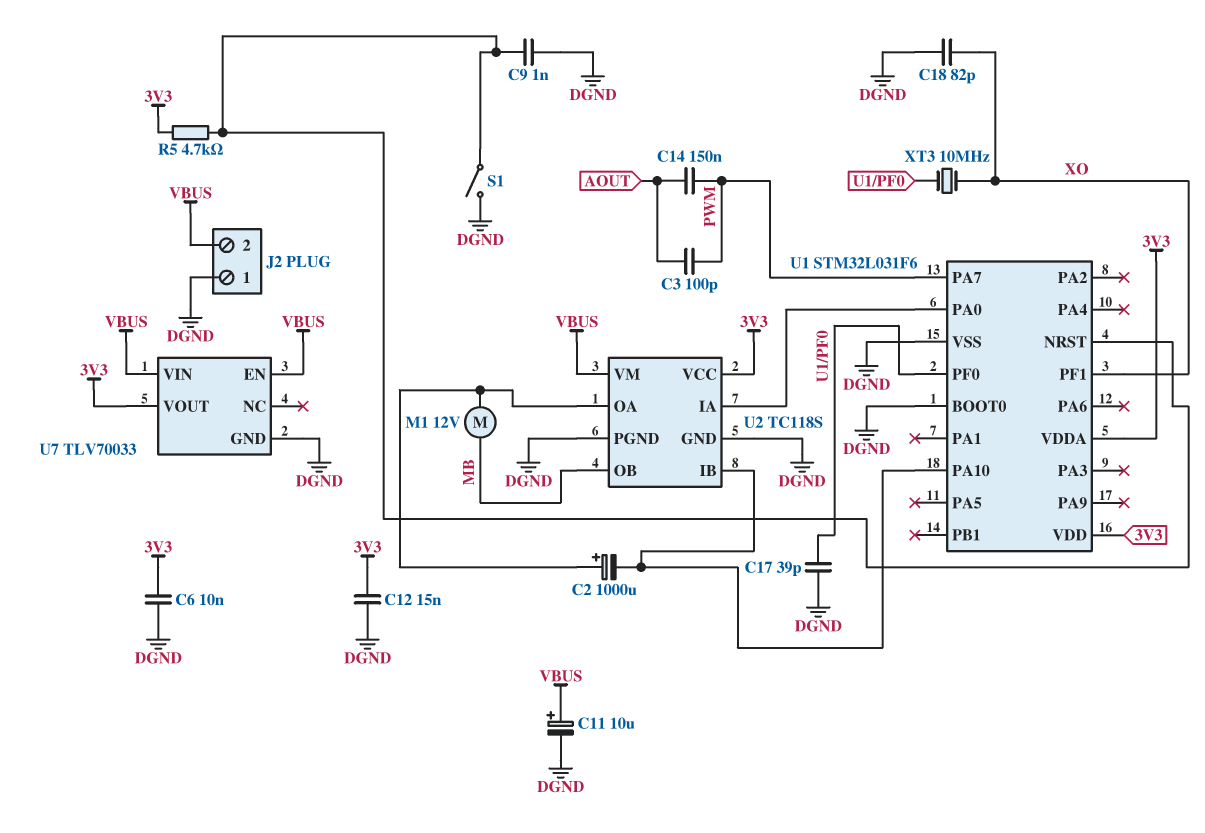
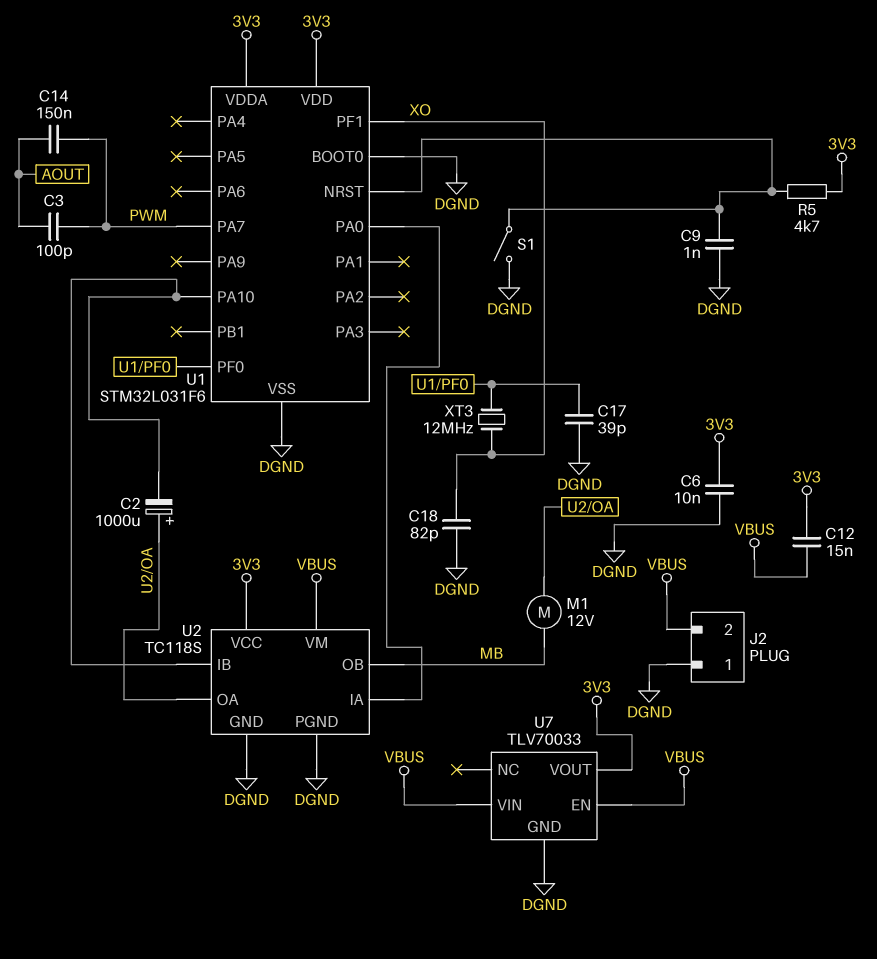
C11: 10uF (plus VBUS, minus DGND) -> none
C12: 15nF (3V3, DGND) -> 15nF (3V3, VBUS)
XT3: 10MHz (U1/PF0, XO) -> 12MHz (U1/PF0, XO)

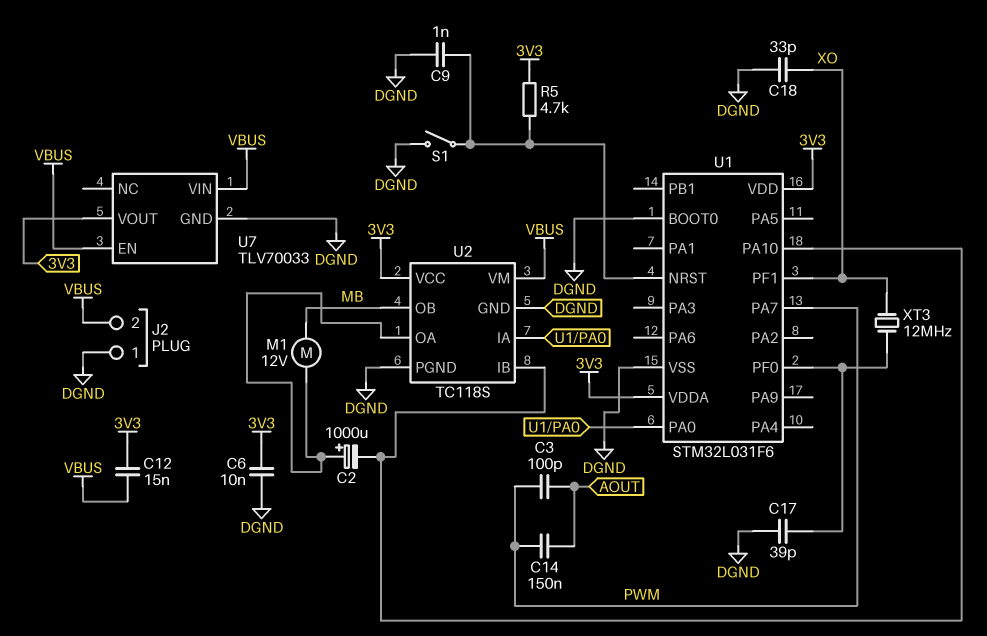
C18: 82pF (DGND, XO) -> 33pF (DGND, XO)

